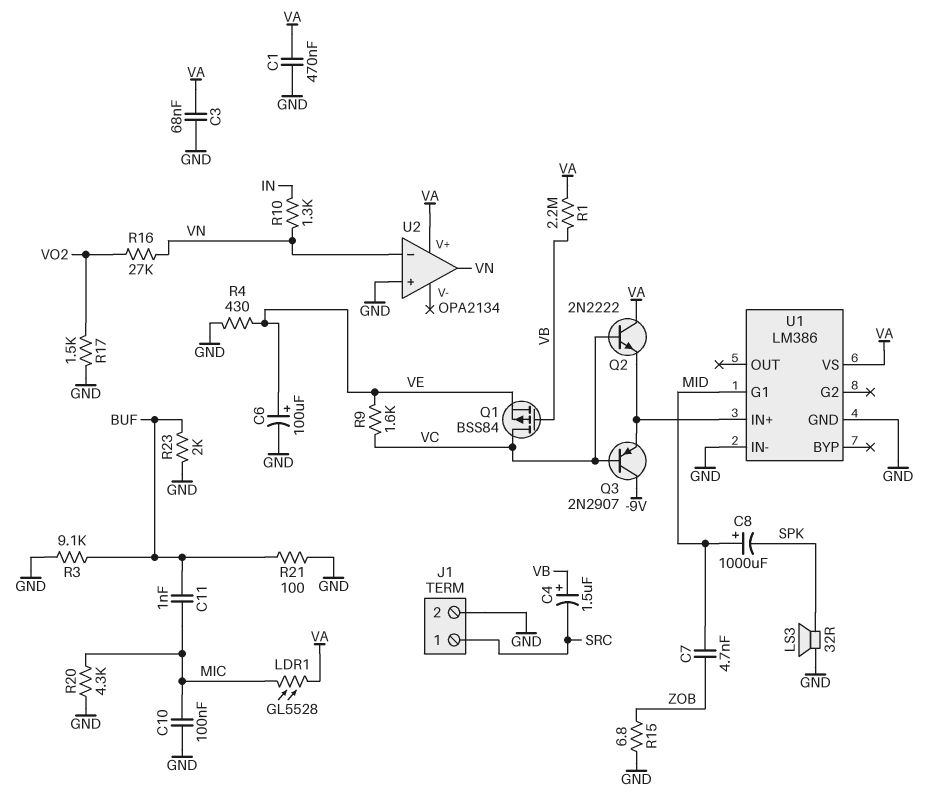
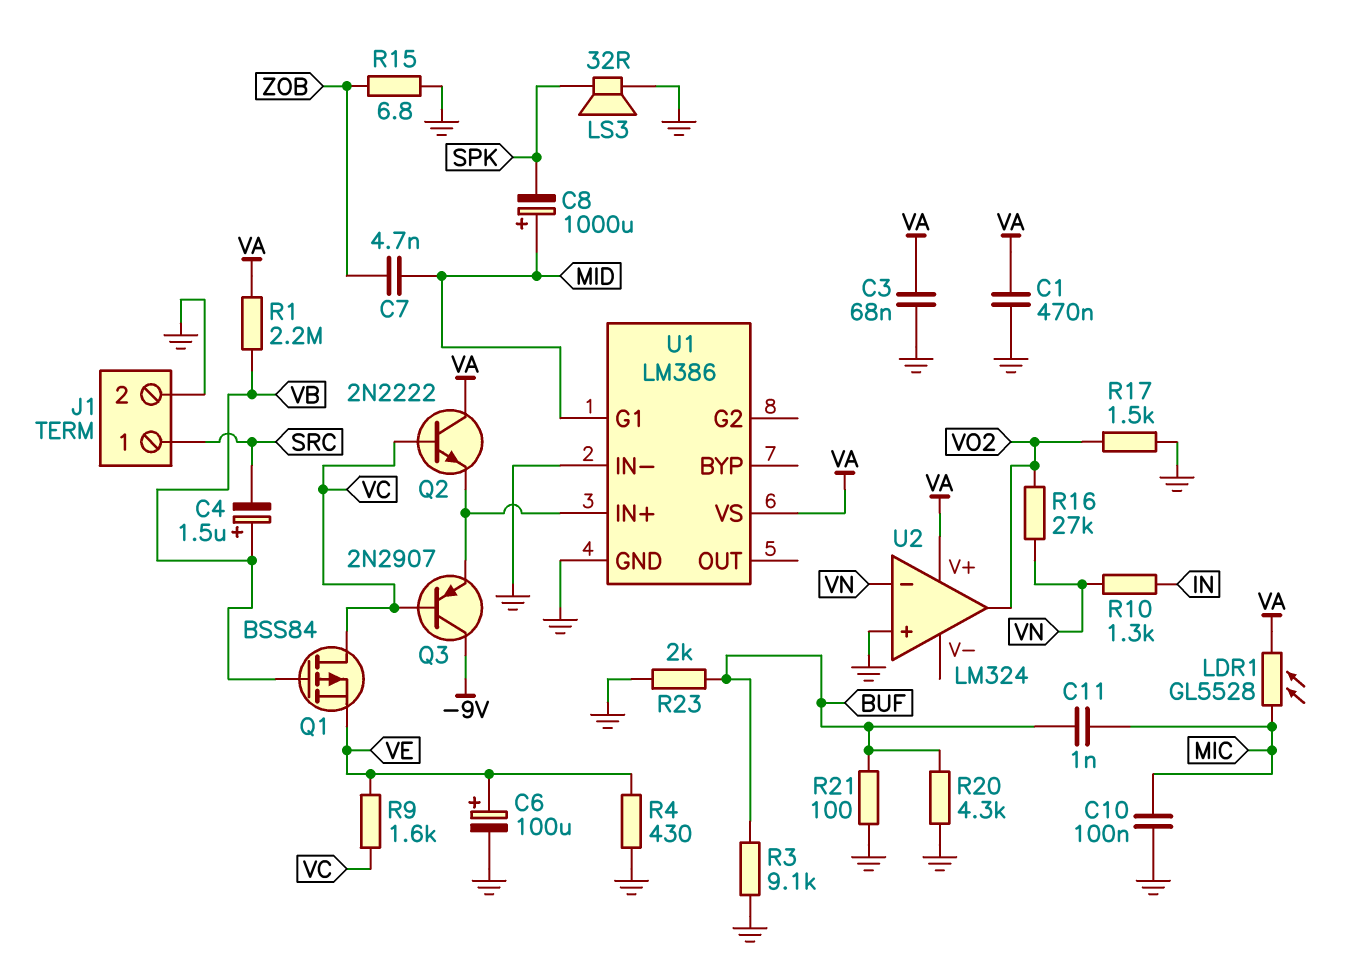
R20: 4.3k (GND, MIC) -> 4.3k (BUF, GND)
U2: OPA2134 -> LM324
U2 pin out: VN -> VO2

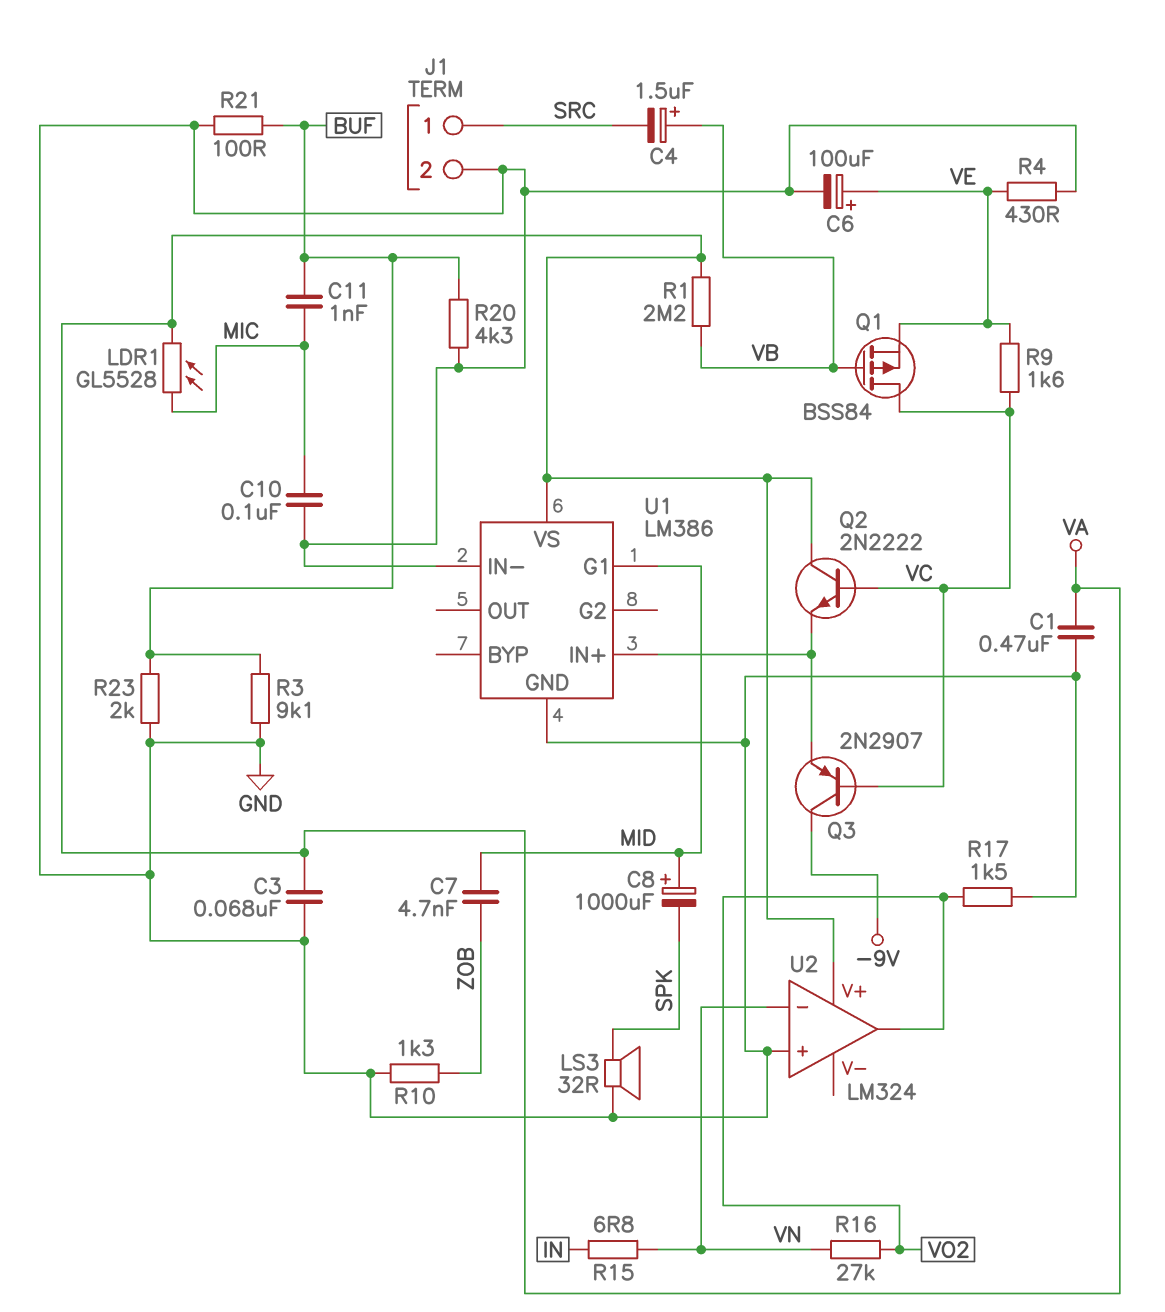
R10: 1.3k (IN, VN) -> 1.3k (GND, ZOB)
R15: 6.8 (GND, ZOB) -> 6.8 (IN, VN)

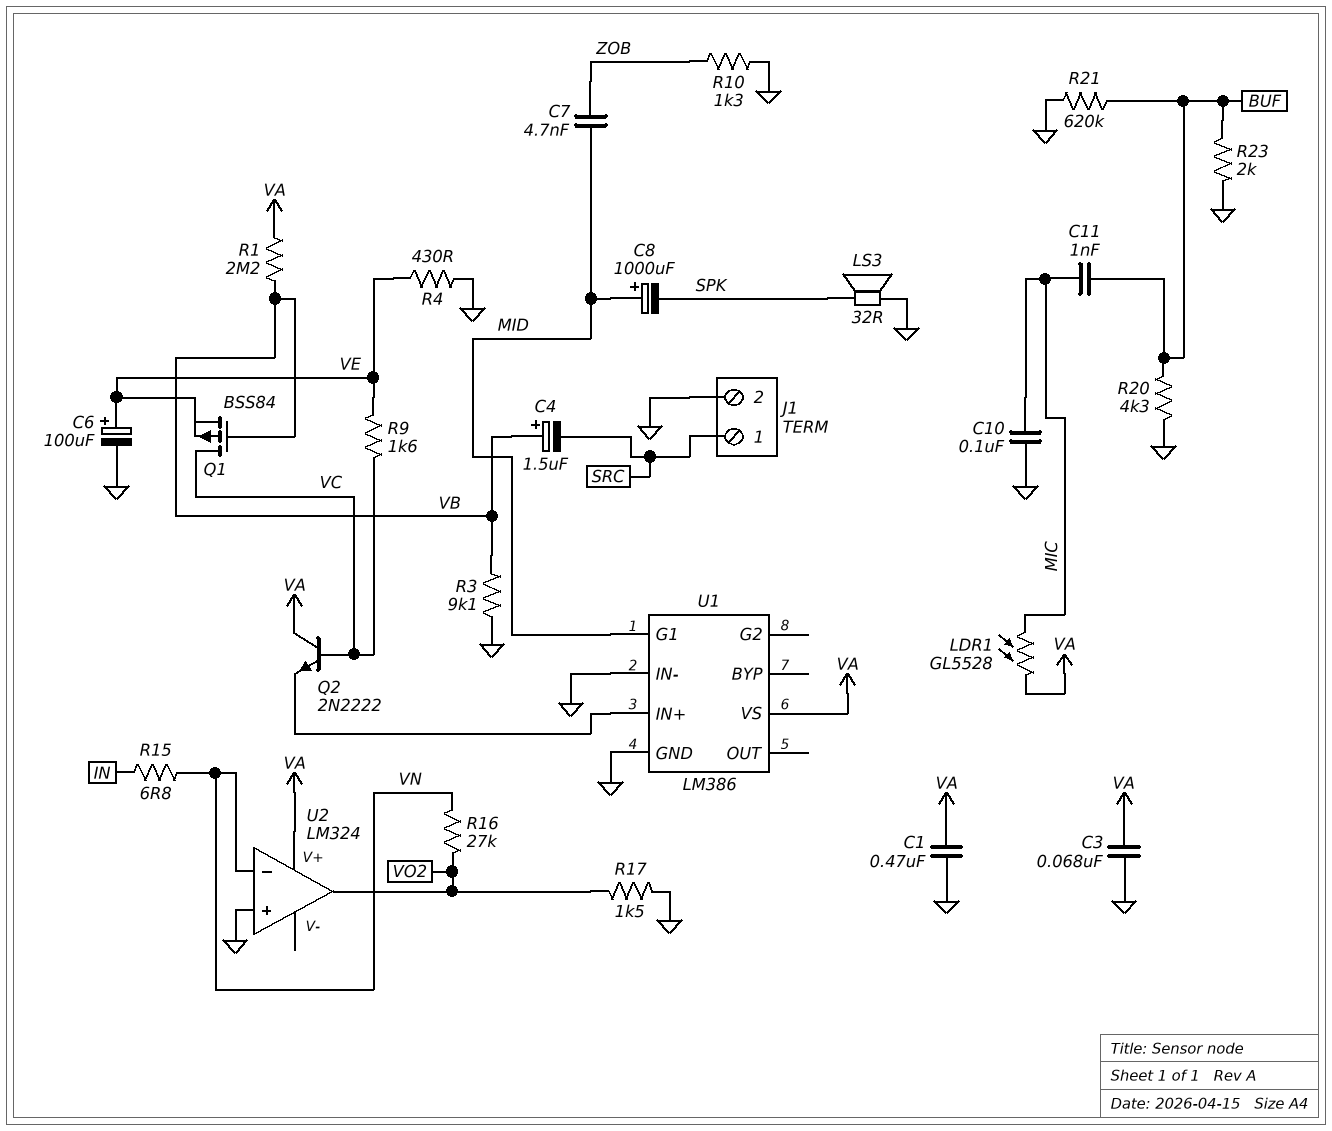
Q3: PNP 2N2907 (B VC, C -9V, E U1/IN+) -> none
R3: 9.1k (BUF, GND) -> 9.1k (GND, VB)
R21: 100 (BUF, GND) -> 620k (BUF, GND)

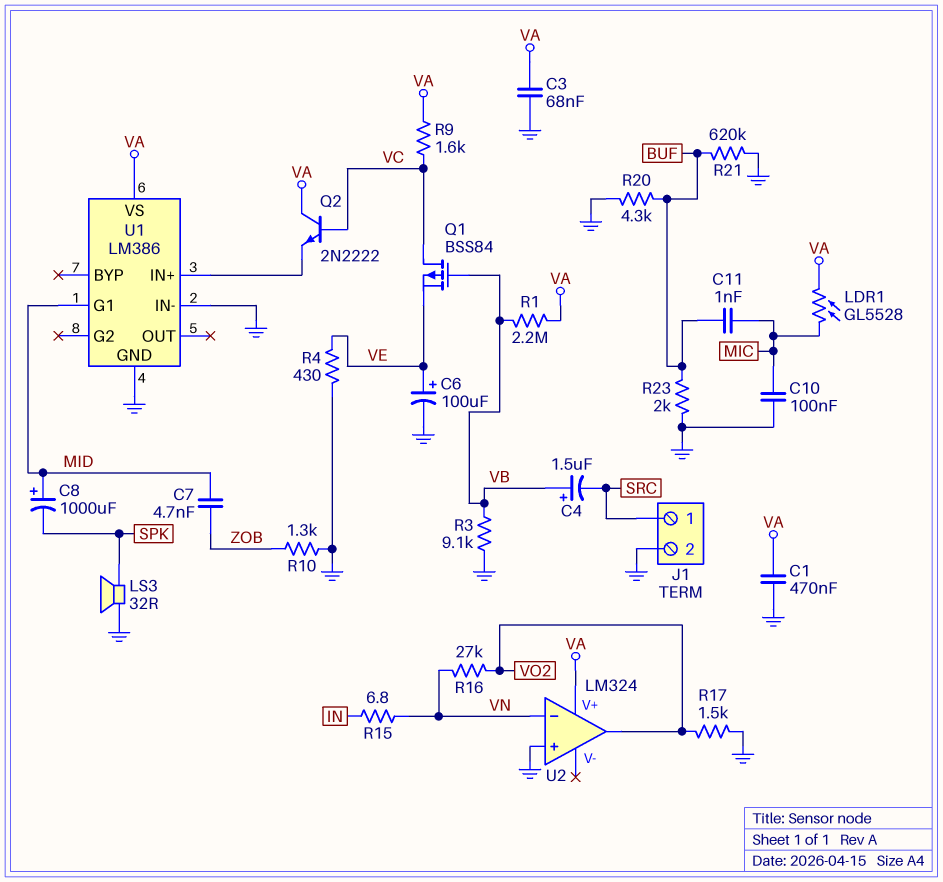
R9: 1.6k (VC, VE) -> 1.6k (VA, VC)

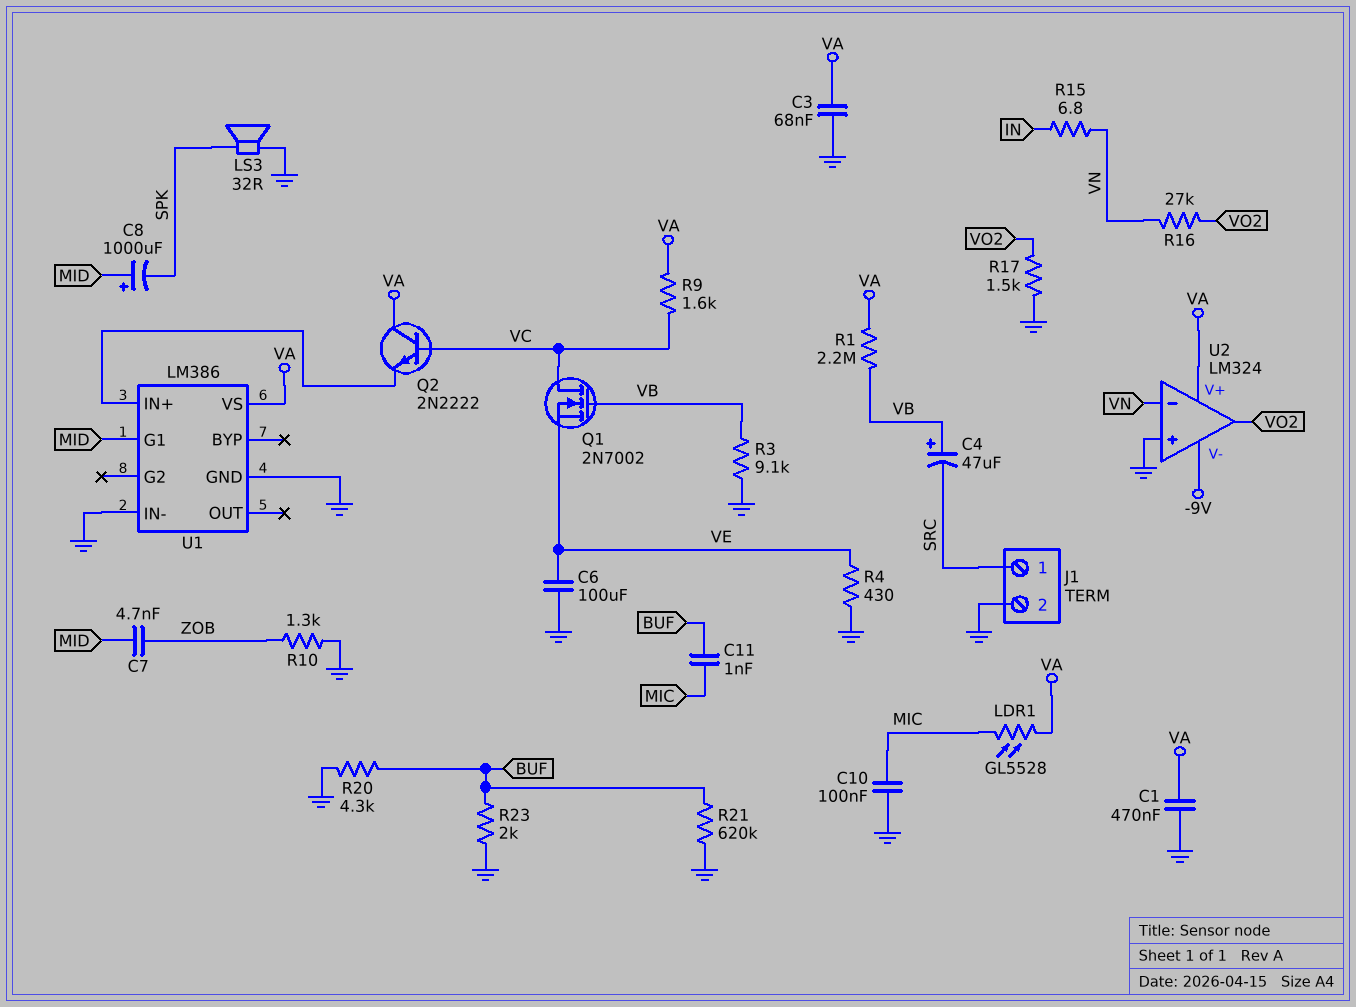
C4: 1.5uF (plus VB, minus SRC) -> 47uF (plus VB, minus SRC)
C6: 100uF (plus VE, minus GND) -> 100uF (GND, VE)
Q1: PMOS BSS84 (G VB, D VC, S VE) -> NMOS 2N7002 (G VB, D VC, S VE)
U2 pin V-: none -> -9V

